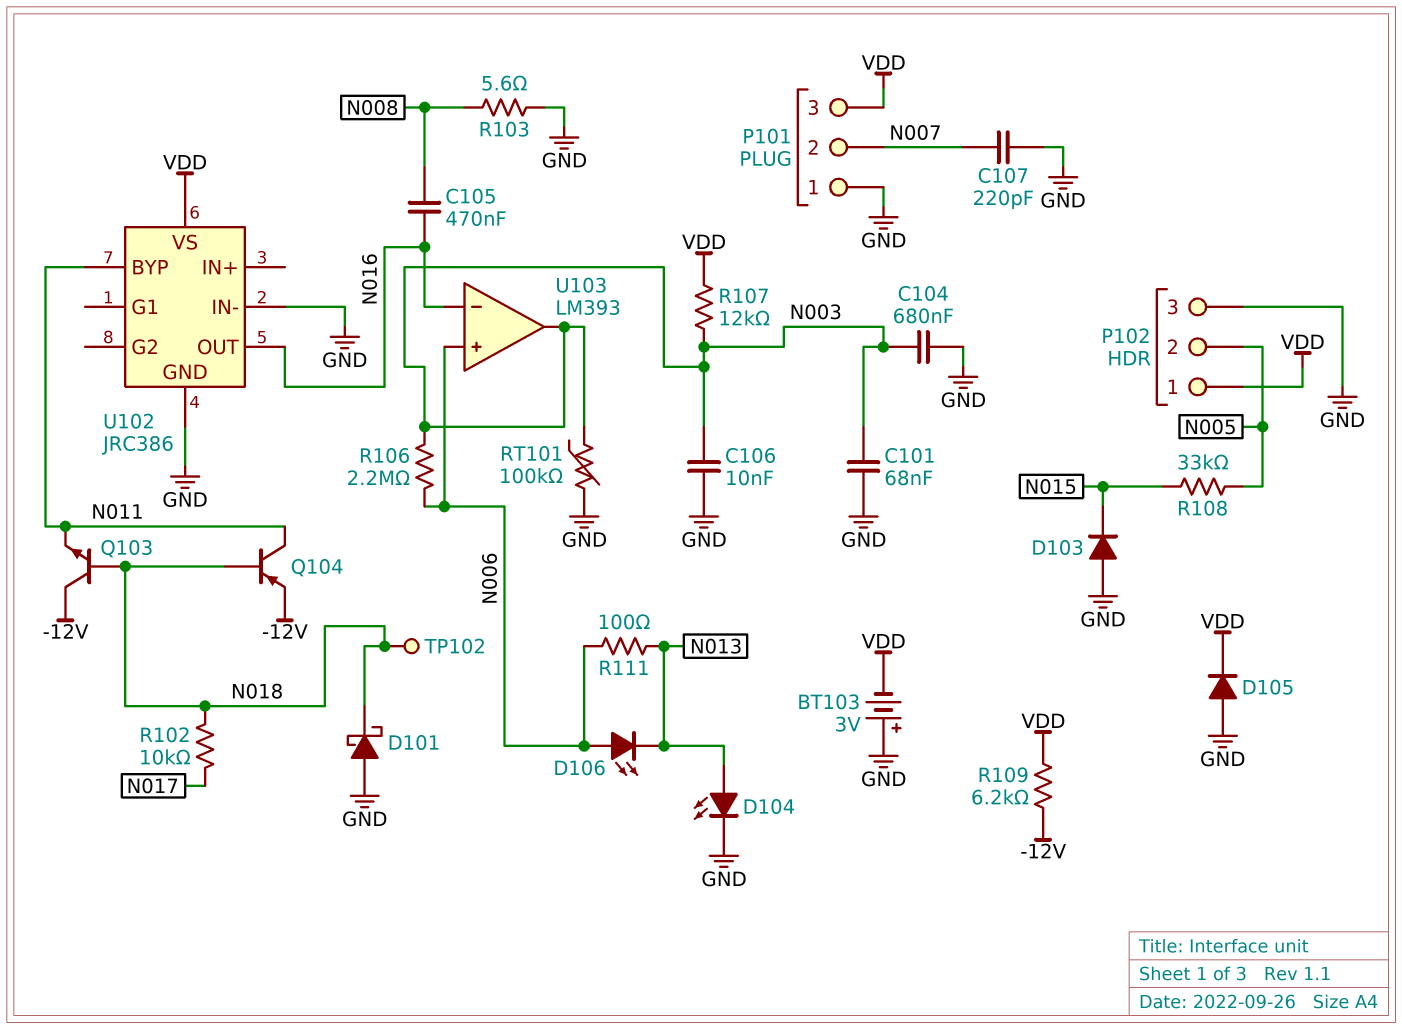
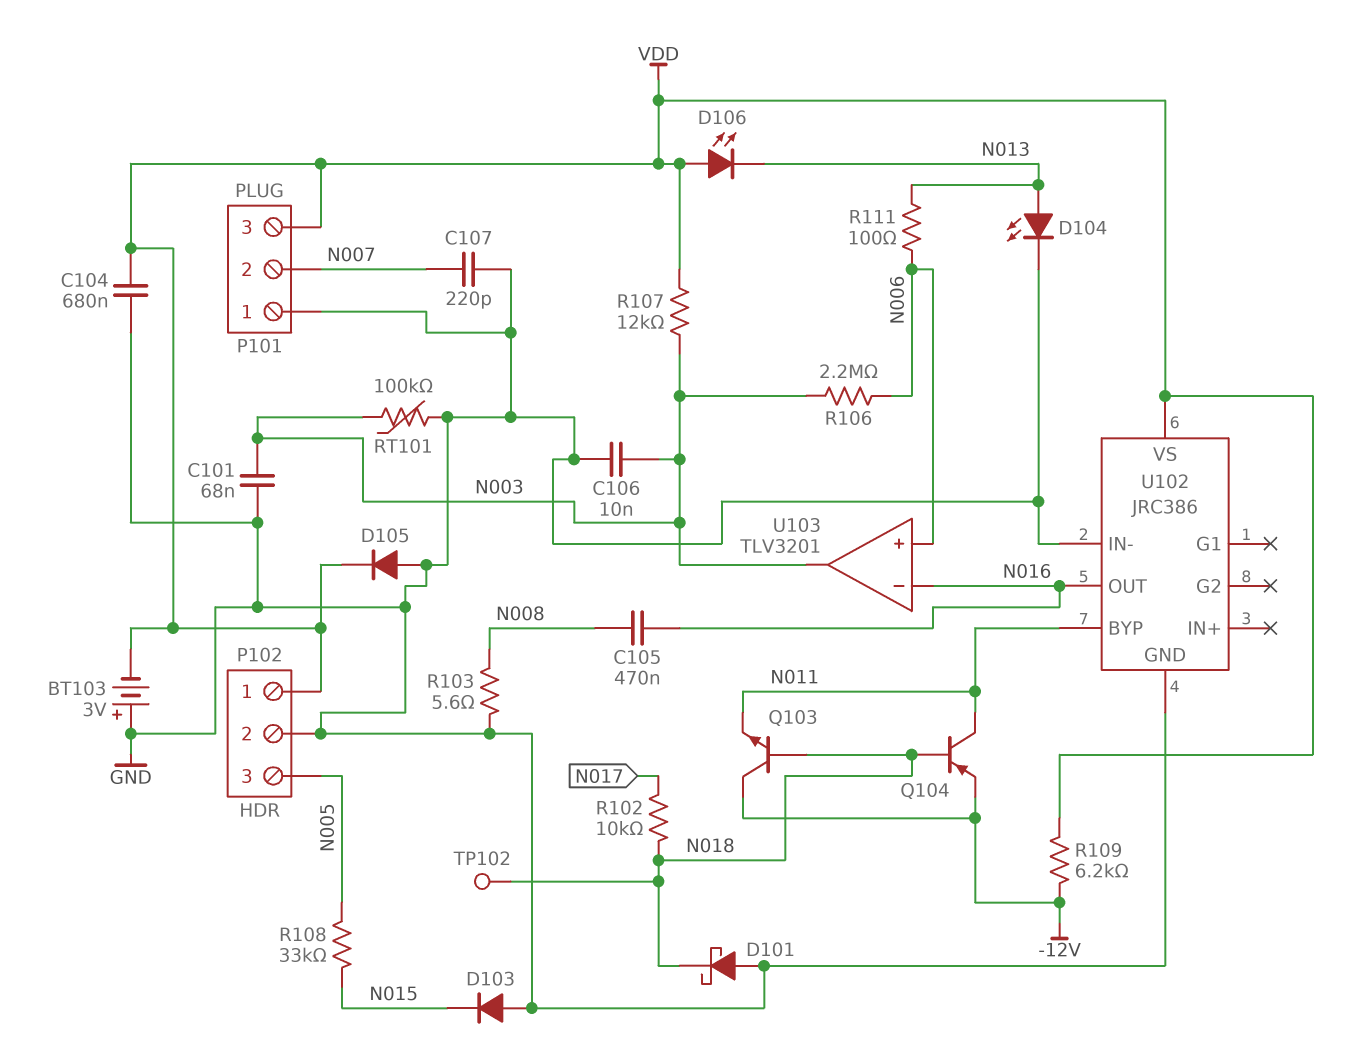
C104: 680nF (GND, N003) -> 680nF (GND, VDD)
D106: LED (A N006, K N013) -> LED (A VDD, K N013)
P102 pin 2: N005 -> GND
P102 pin 3: GND -> N005
U103: LM393 -> TLV3201

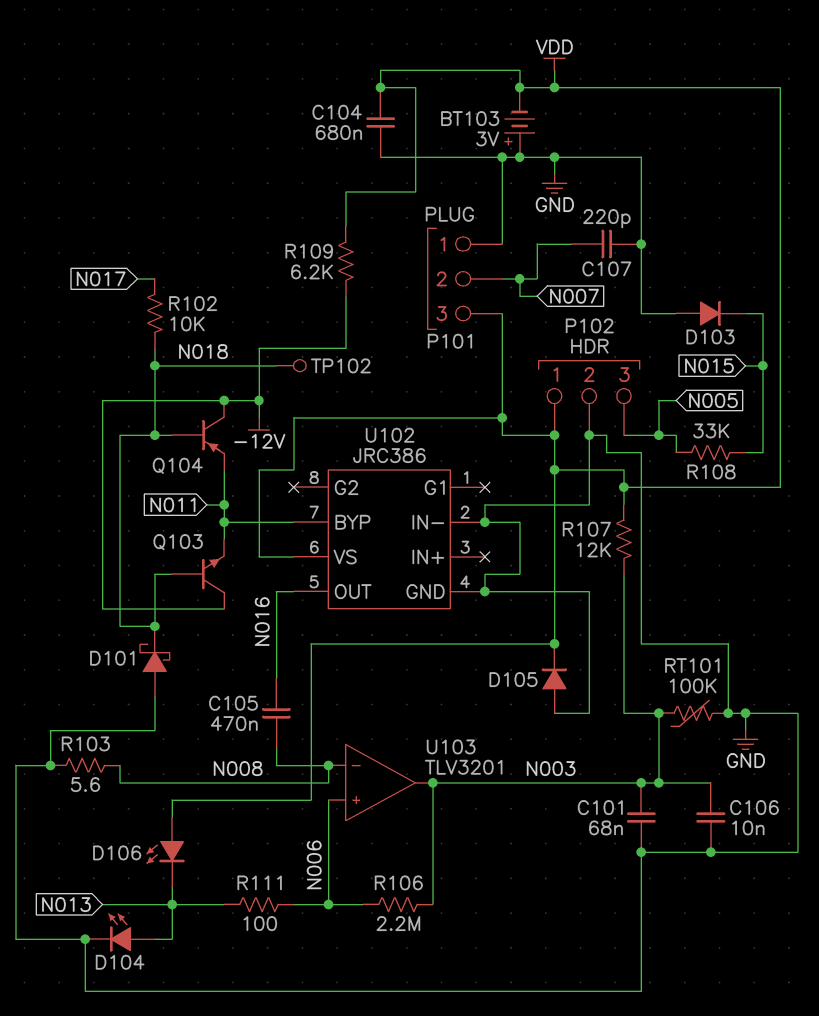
Q104: PNP (B N018, C N011, E -12V) -> PNP (B N018, C -12V, E N011)
U103 pin in-: N016 -> N008

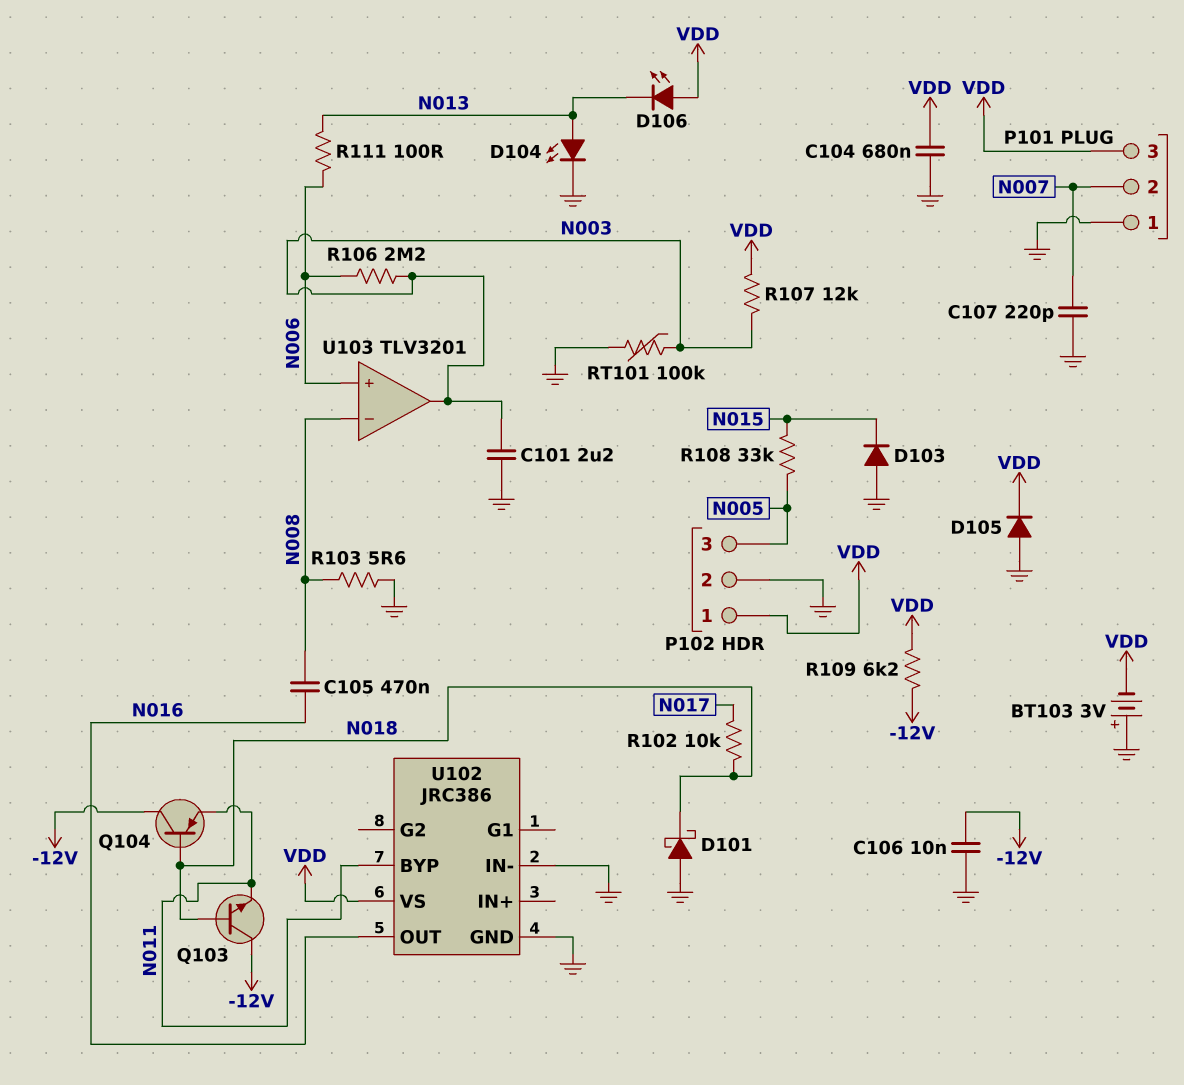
C101: 68nF (GND, N003) -> 2.2uF (GND, N003)
C106: 10nF (GND, N003) -> 10nF (-12V, GND)
TP102: test point (N018) -> none

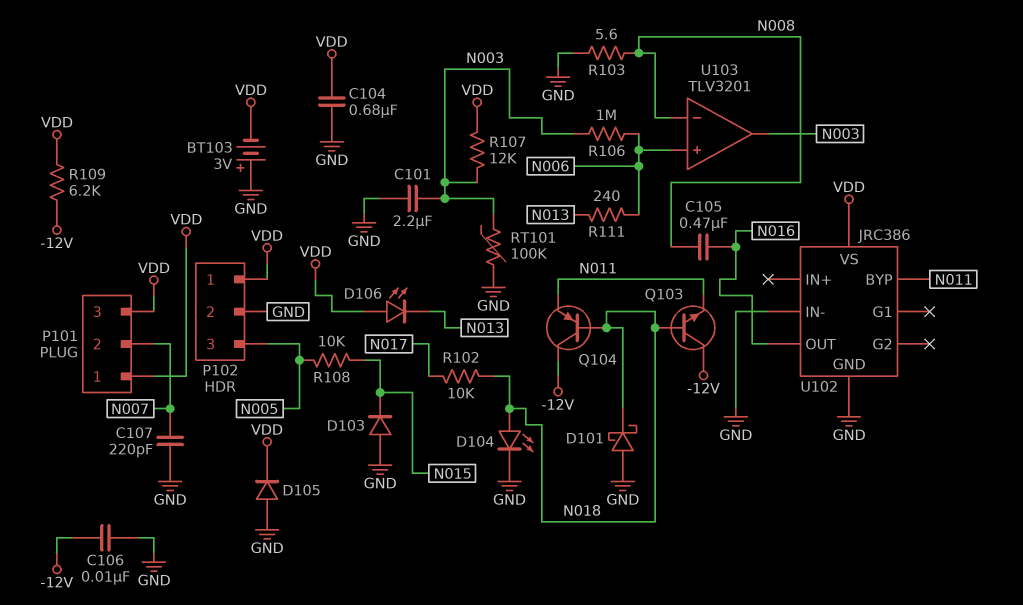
D104: LED (A N013, K GND) -> LED (A N018, K GND)
P101 pin 1: GND -> VDD
R106: 2.2M (N003, N006) -> 1M (N003, N006)
R108: 33k (N005, N015) -> 10k (N005, N015)
R111: 100 (N006, N013) -> 240 (N006, N013)

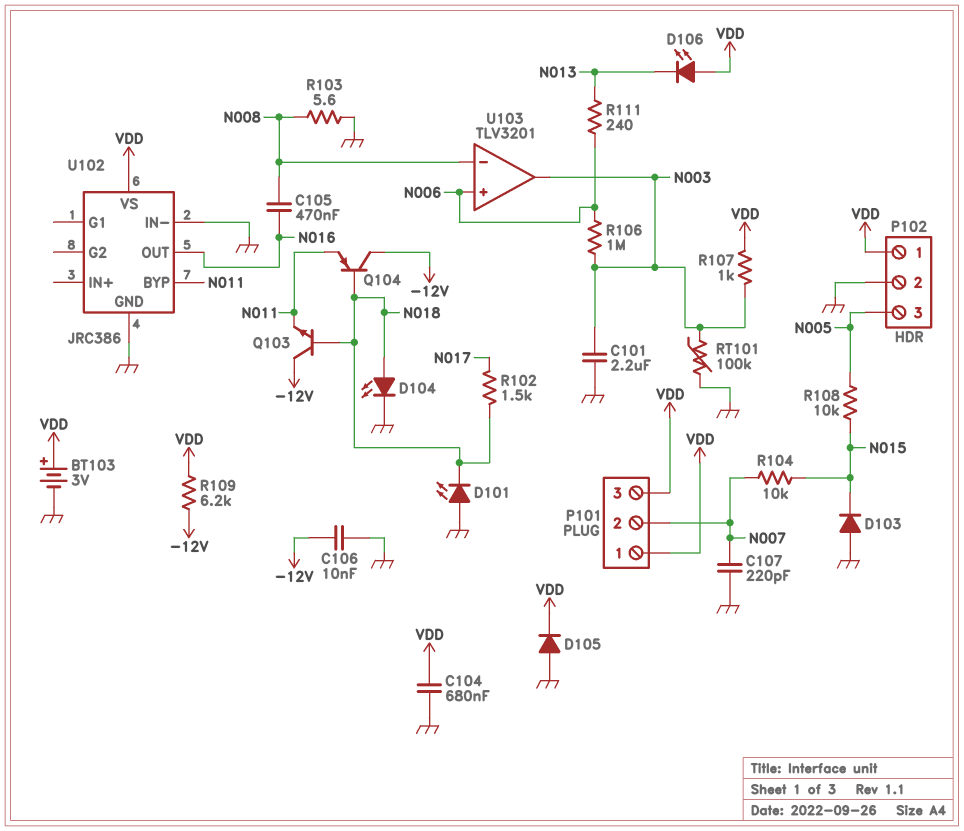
BT103: 3V (plus GND, minus VDD) -> 3V (plus VDD, minus GND)
D101: schottky (A GND, K N018) -> LED (A GND, K N018)
R102: 10k (N017, N018) -> 1.5k (N017, N018)
R104: none -> 10k (N007, N015)
R107: 12k (N003, VDD) -> 1k (N003, VDD)

